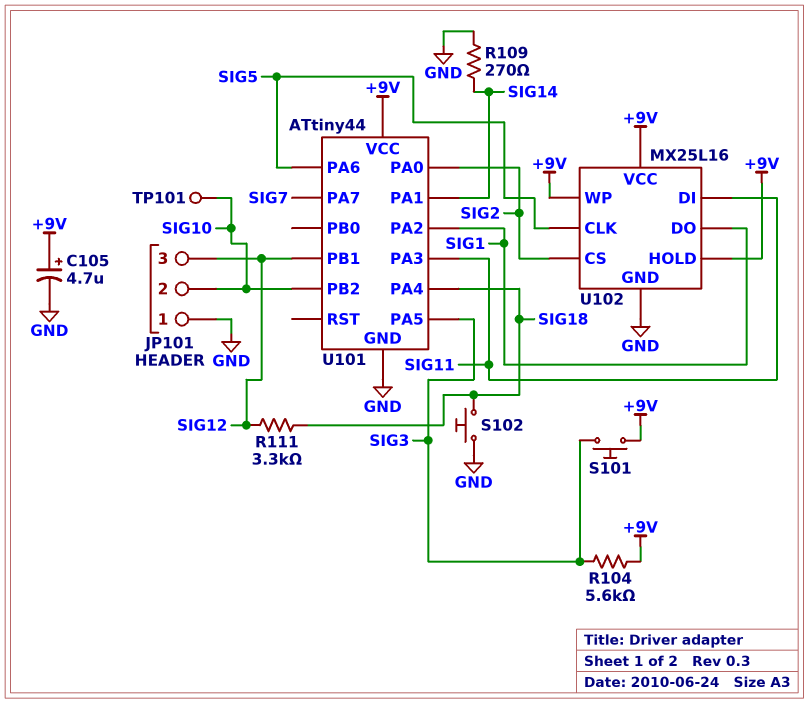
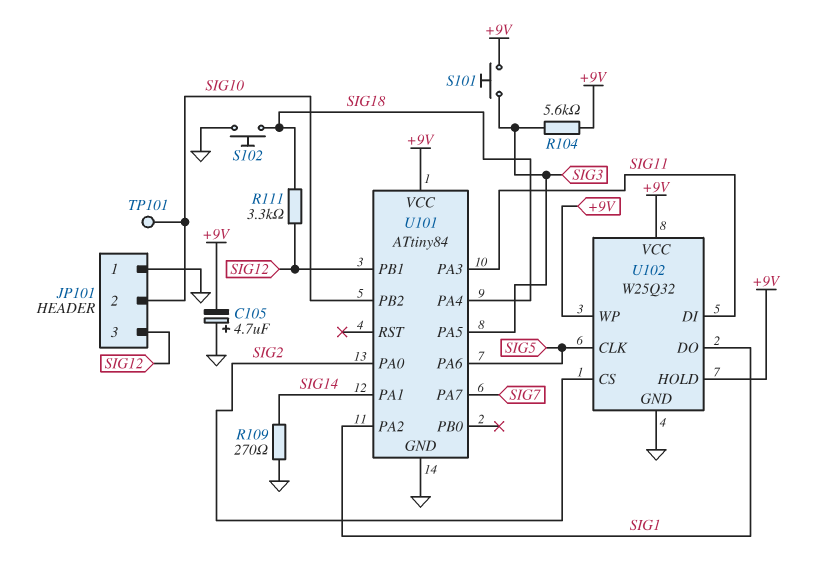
C105: 4.7uF (plus +9V, minus GND) -> 4.7uF (plus GND, minus +9V)
U101: ATtiny44 -> ATtiny84
U102: MX25L16 -> W25Q32

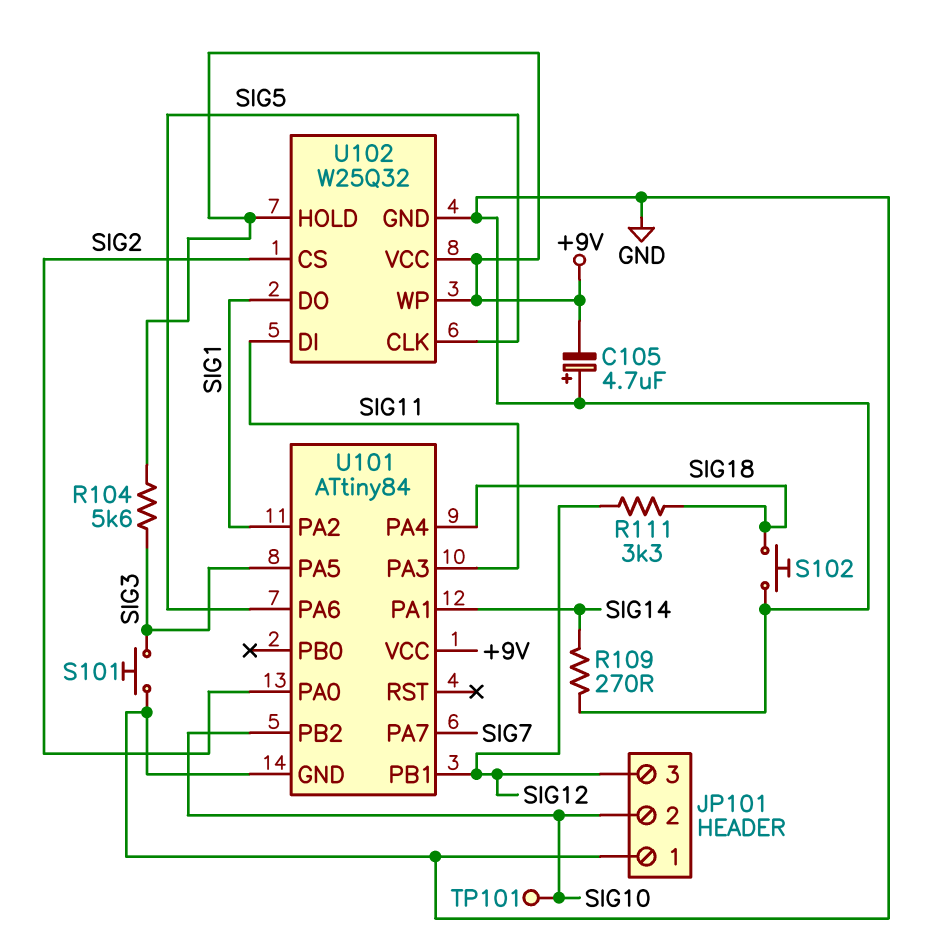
S101: button (+9V, SIG3) -> button (GND, SIG3)

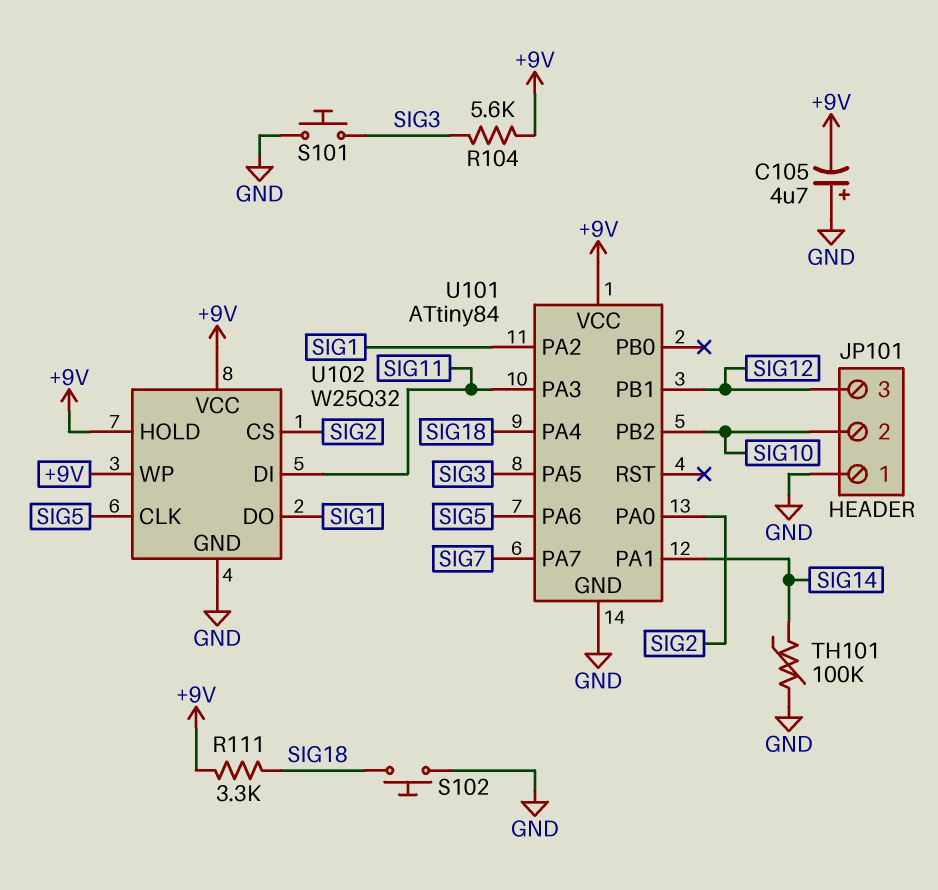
R109: 270 (GND, SIG14) -> none
R111: 3.3k (SIG12, SIG18) -> 3.3k (+9V, SIG18)
TH101: none -> 100k (GND, SIG14)
TP101: test point (SIG10) -> none

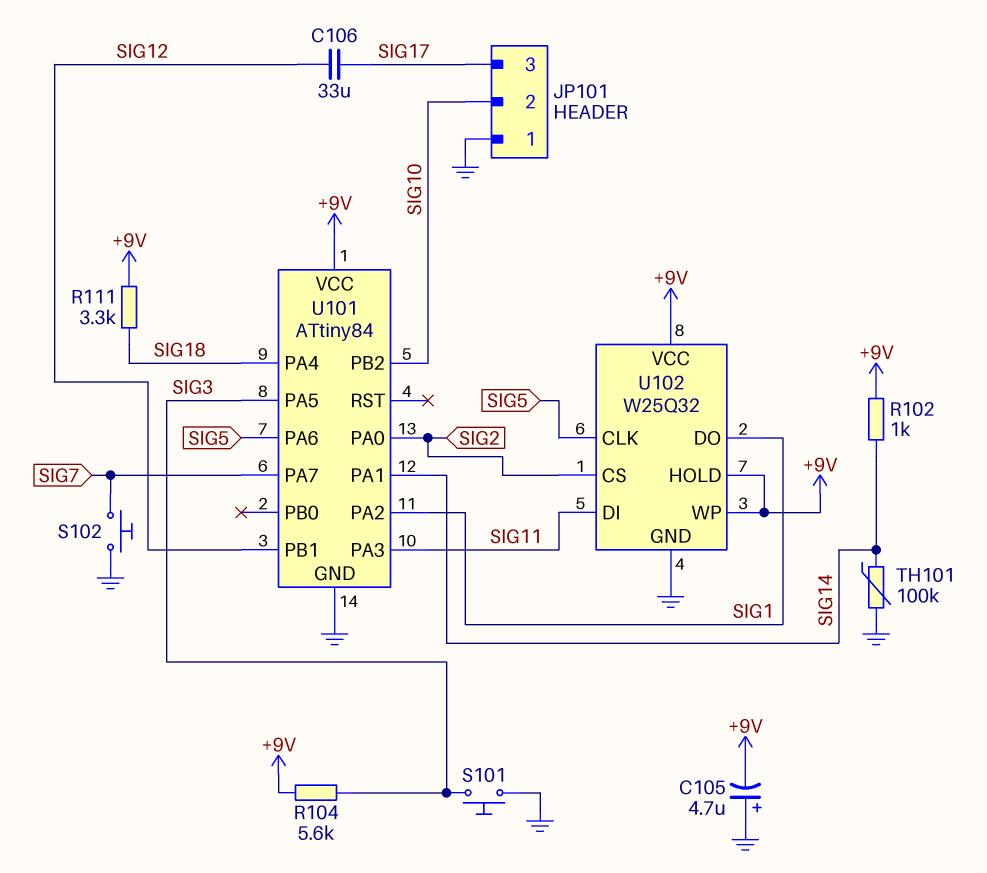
C106: none -> 33uF (SIG12, SIG17)
JP101 pin 3: SIG12 -> SIG17
R102: none -> 1k (+9V, SIG14)
S102: button (GND, SIG18) -> button (GND, SIG7)

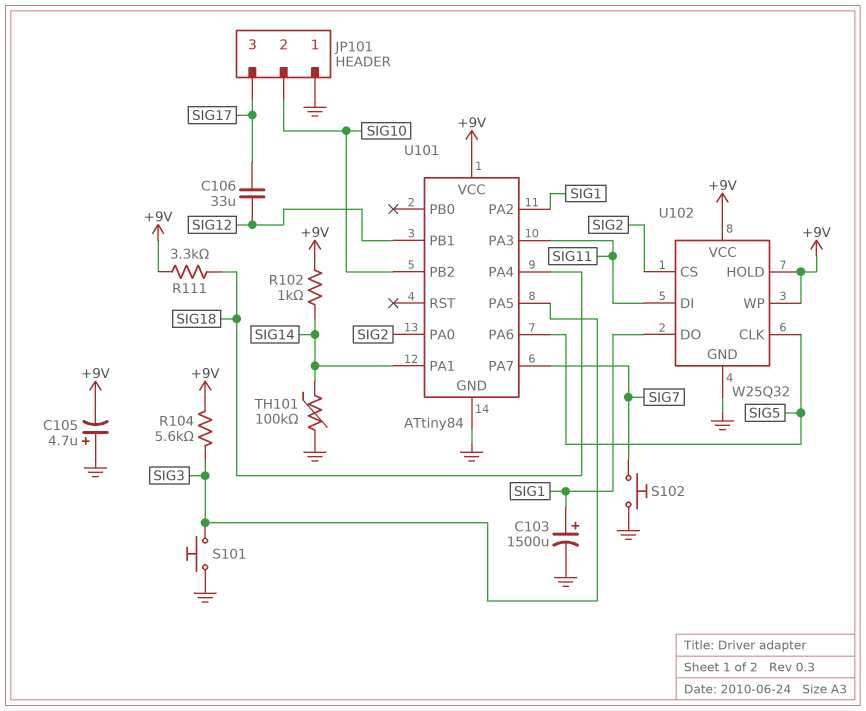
C103: none -> 1500uF (plus SIG1, minus GND)

